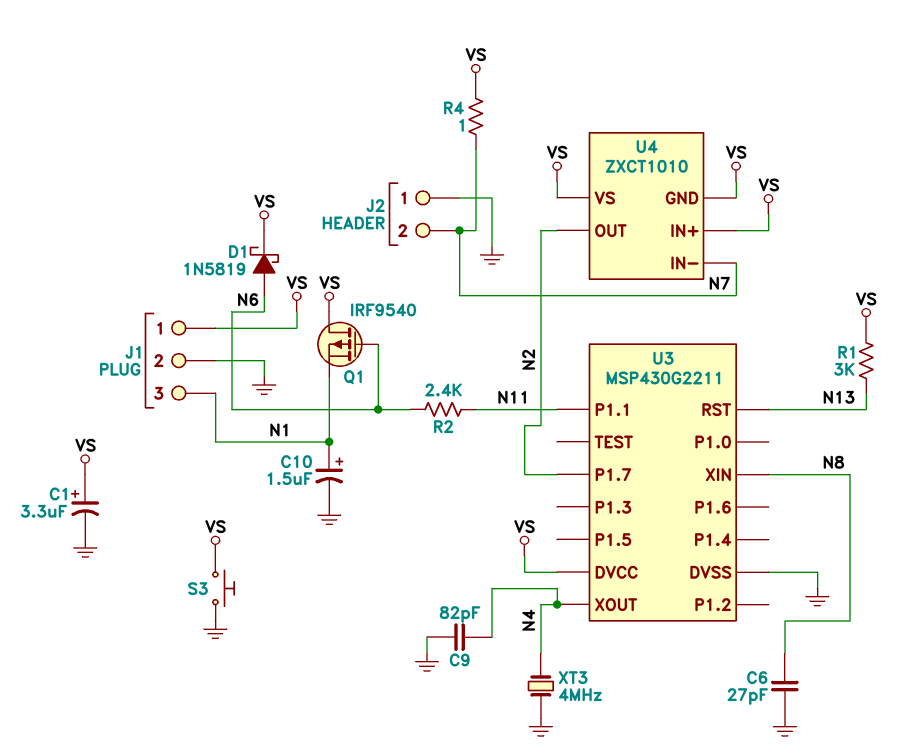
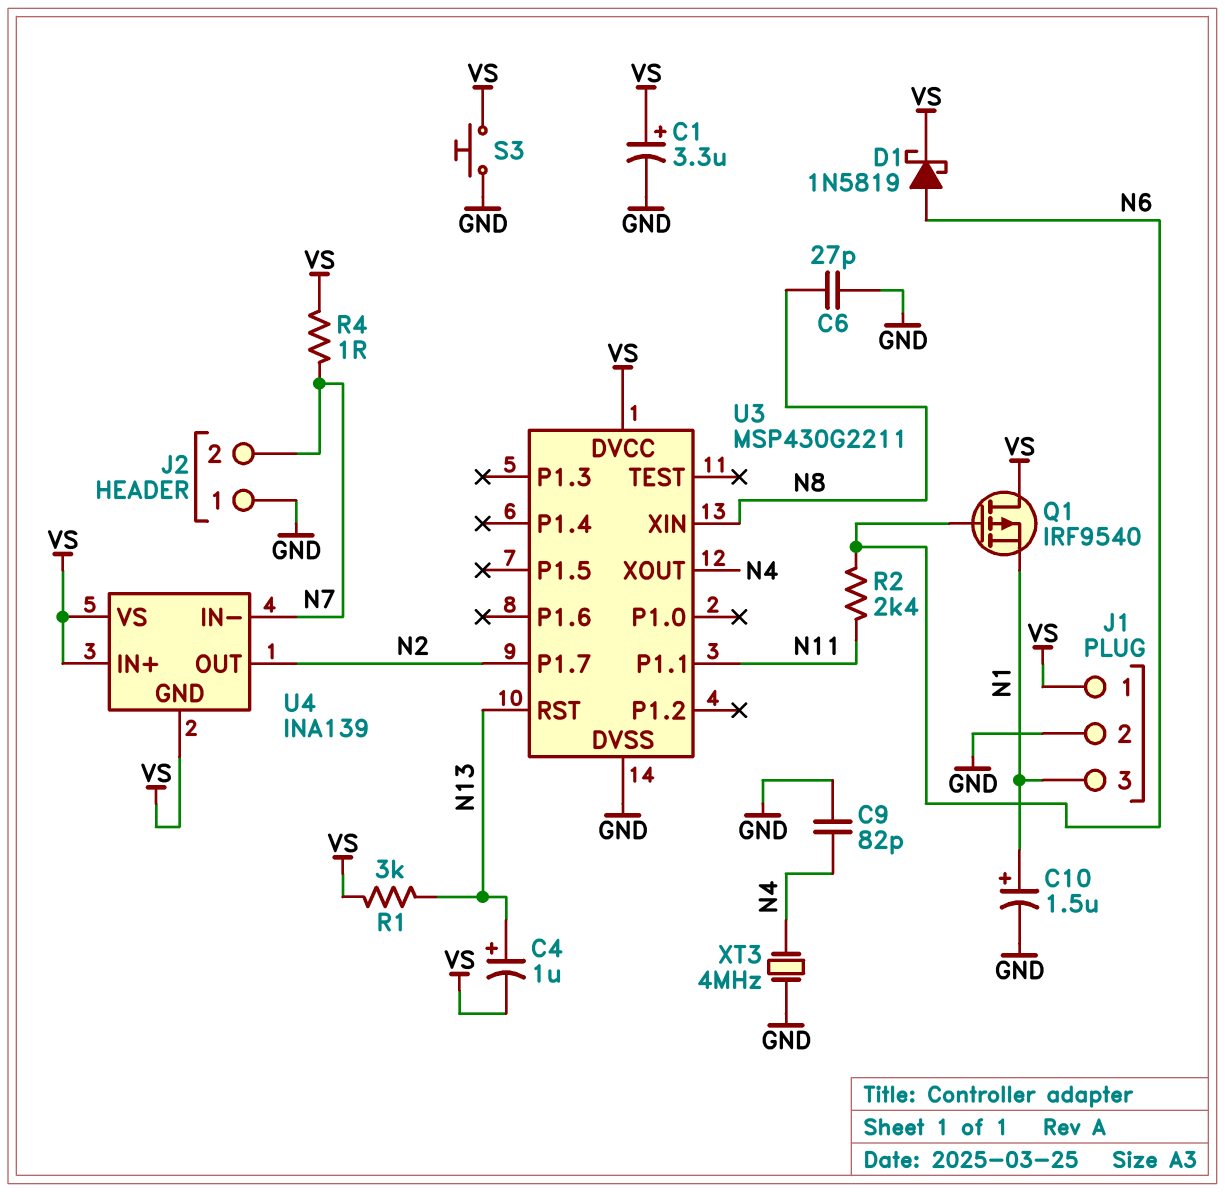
C4: none -> 1uF (plus N13, minus VS)
U4: ZXCT1010 -> INA139

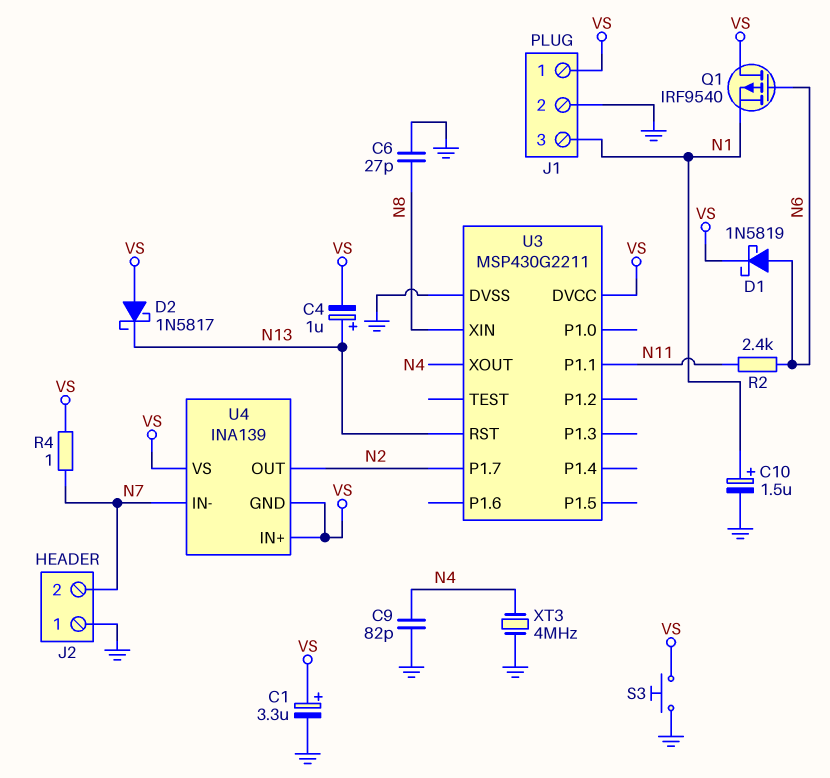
D2: none -> schottky 1N5817 (A VS, K N13)
R1: 3k (N13, VS) -> none

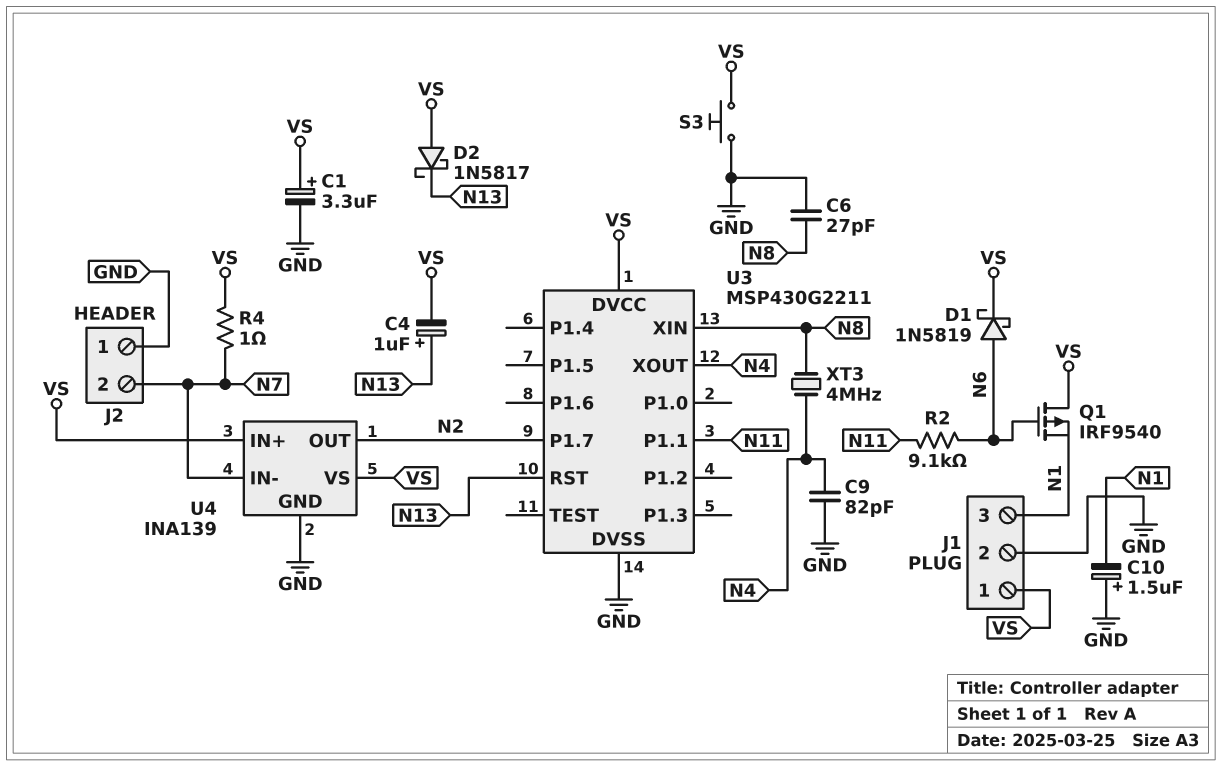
C10: 1.5uF (plus N1, minus GND) -> 1.5uF (plus GND, minus N1)
R2: 2.4k (N6, N11) -> 9.1k (N6, N11)
U4 pin GND: VS -> GND
XT3: 4MHz (GND, N4) -> 4MHz (N4, N8)

